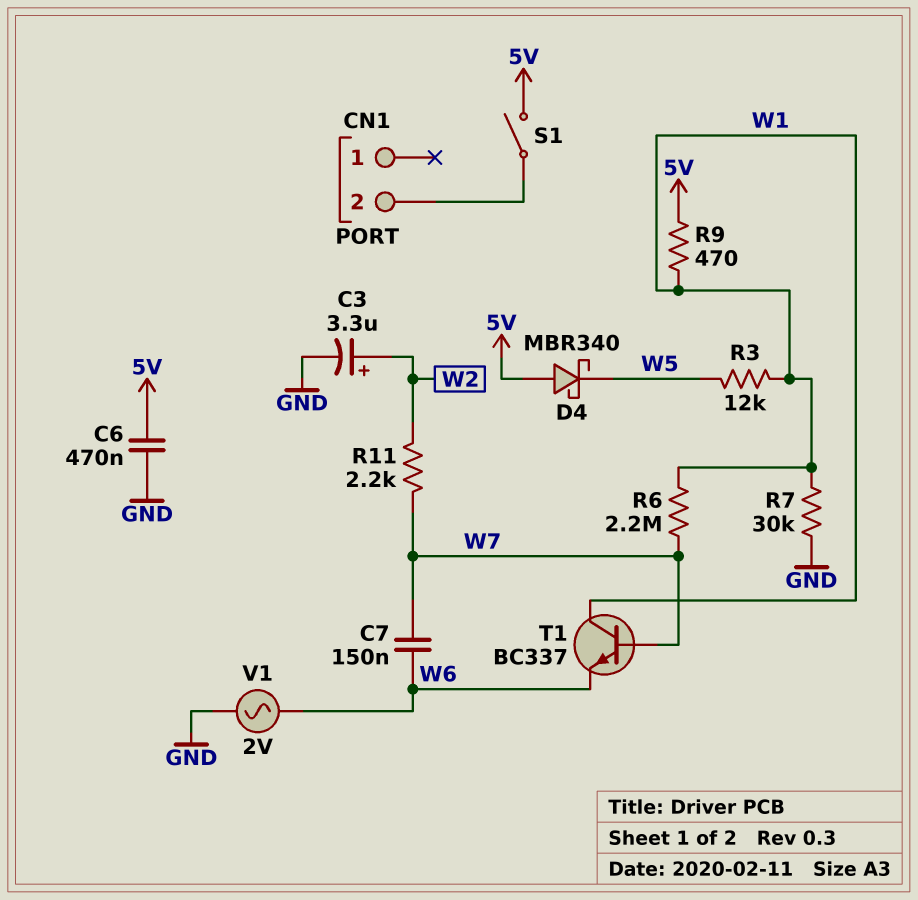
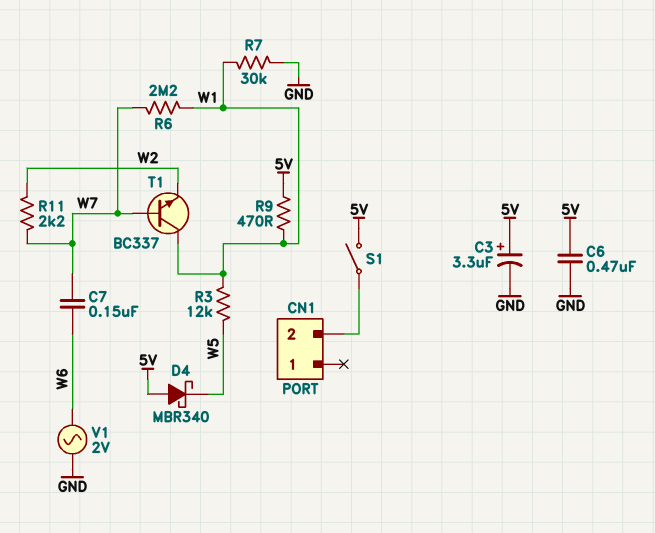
C3: 3.3uF (plus W2, minus GND) -> 3.3uF (plus 5V, minus GND)
T1: NPN BC337 (B W7, C W1, E W6) -> NPN BC337 (B W7, C W1, E W2)

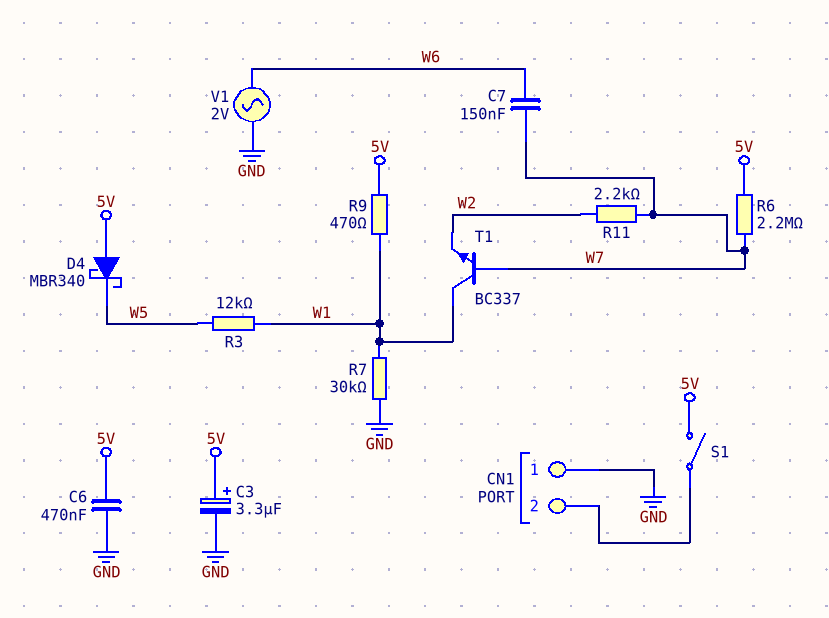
CN1 pin 1: none -> GND
R6: 2.2M (W1, W7) -> 2.2M (5V, W7)

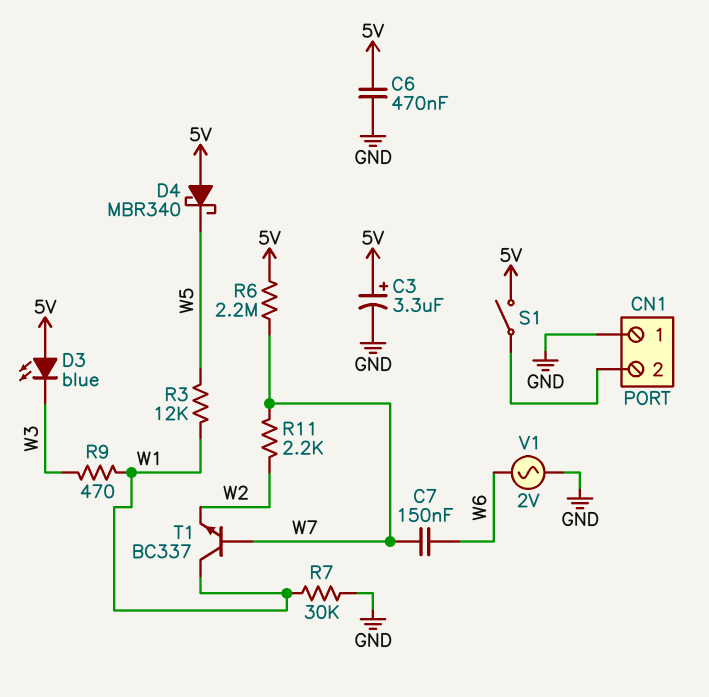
D3: none -> LED blue (A 5V, K W3)
R9: 470 (5V, W1) -> 470 (W1, W3)

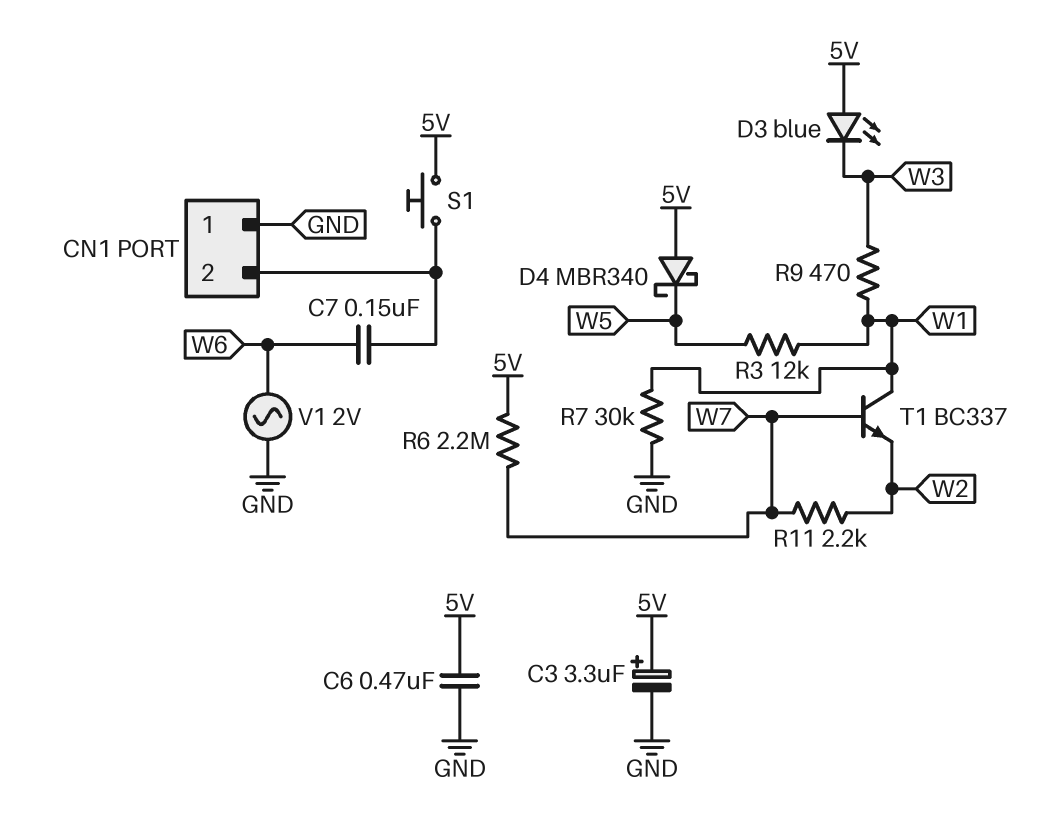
C7: 150nF (W6, W7) -> 150nF (CN1/2, W6)
S1: switch (5V, CN1/2) -> button (5V, CN1/2)

